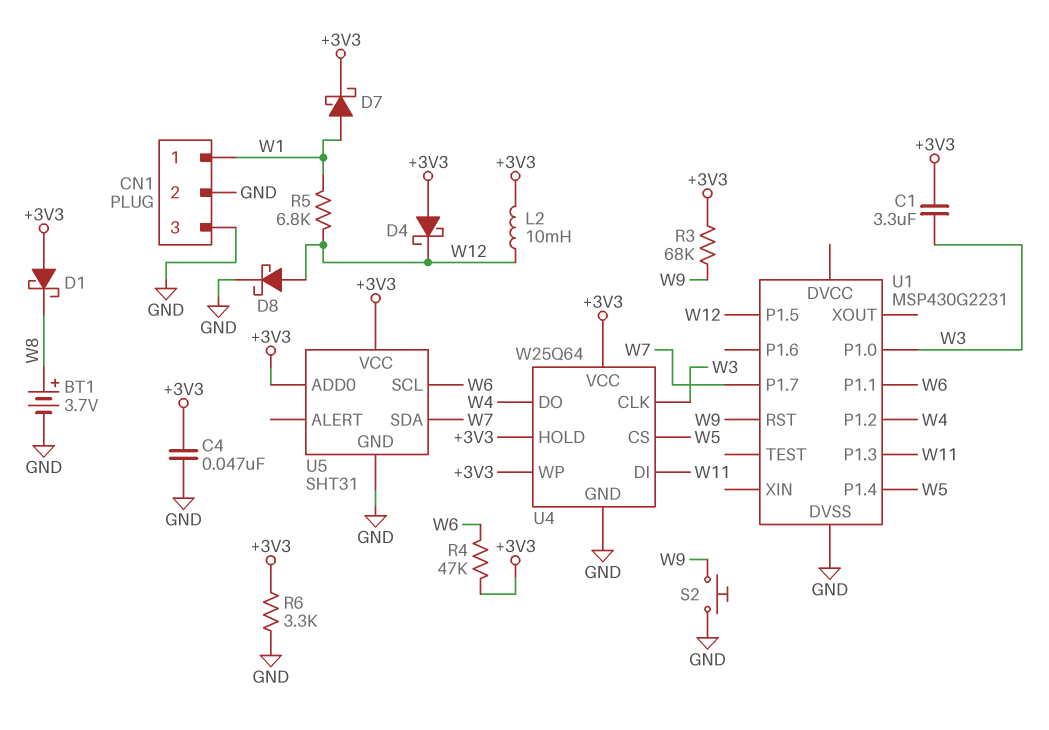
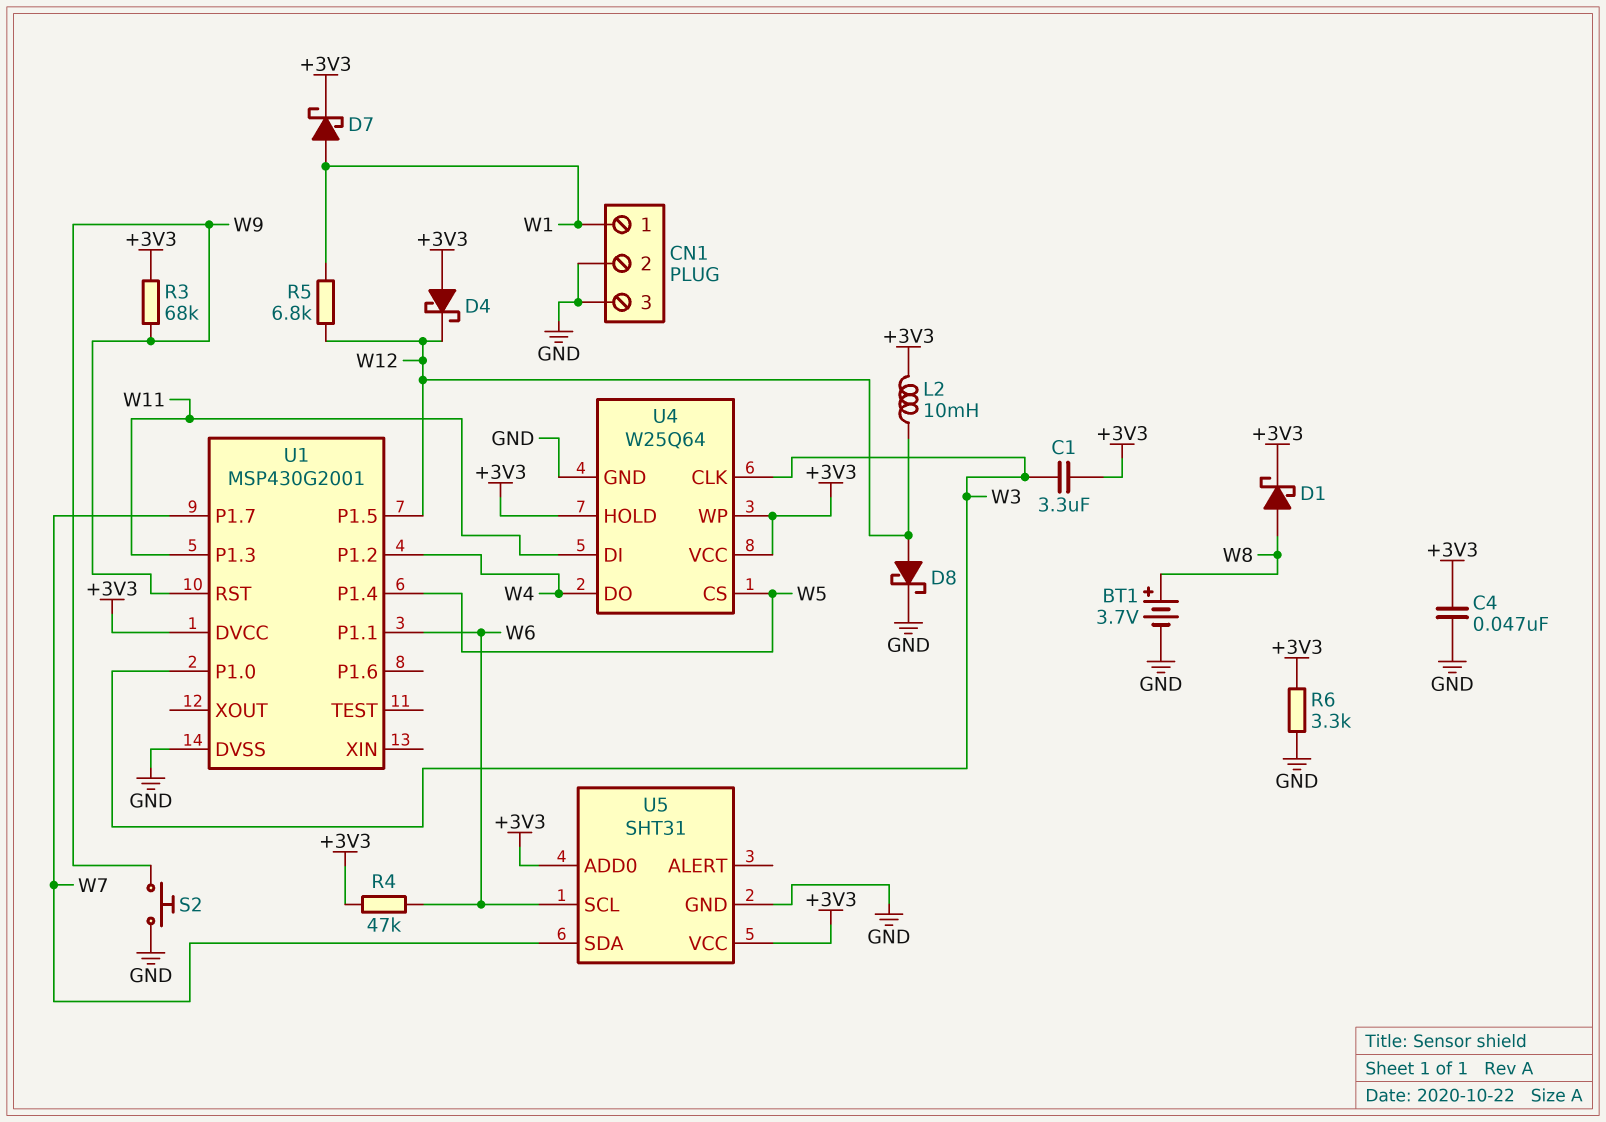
D1: schottky (A +3V3, K W8) -> schottky (A W8, K +3V3)
U1: MSP430G2231 -> MSP430G2001
U1 pin DVCC: none -> +3V3

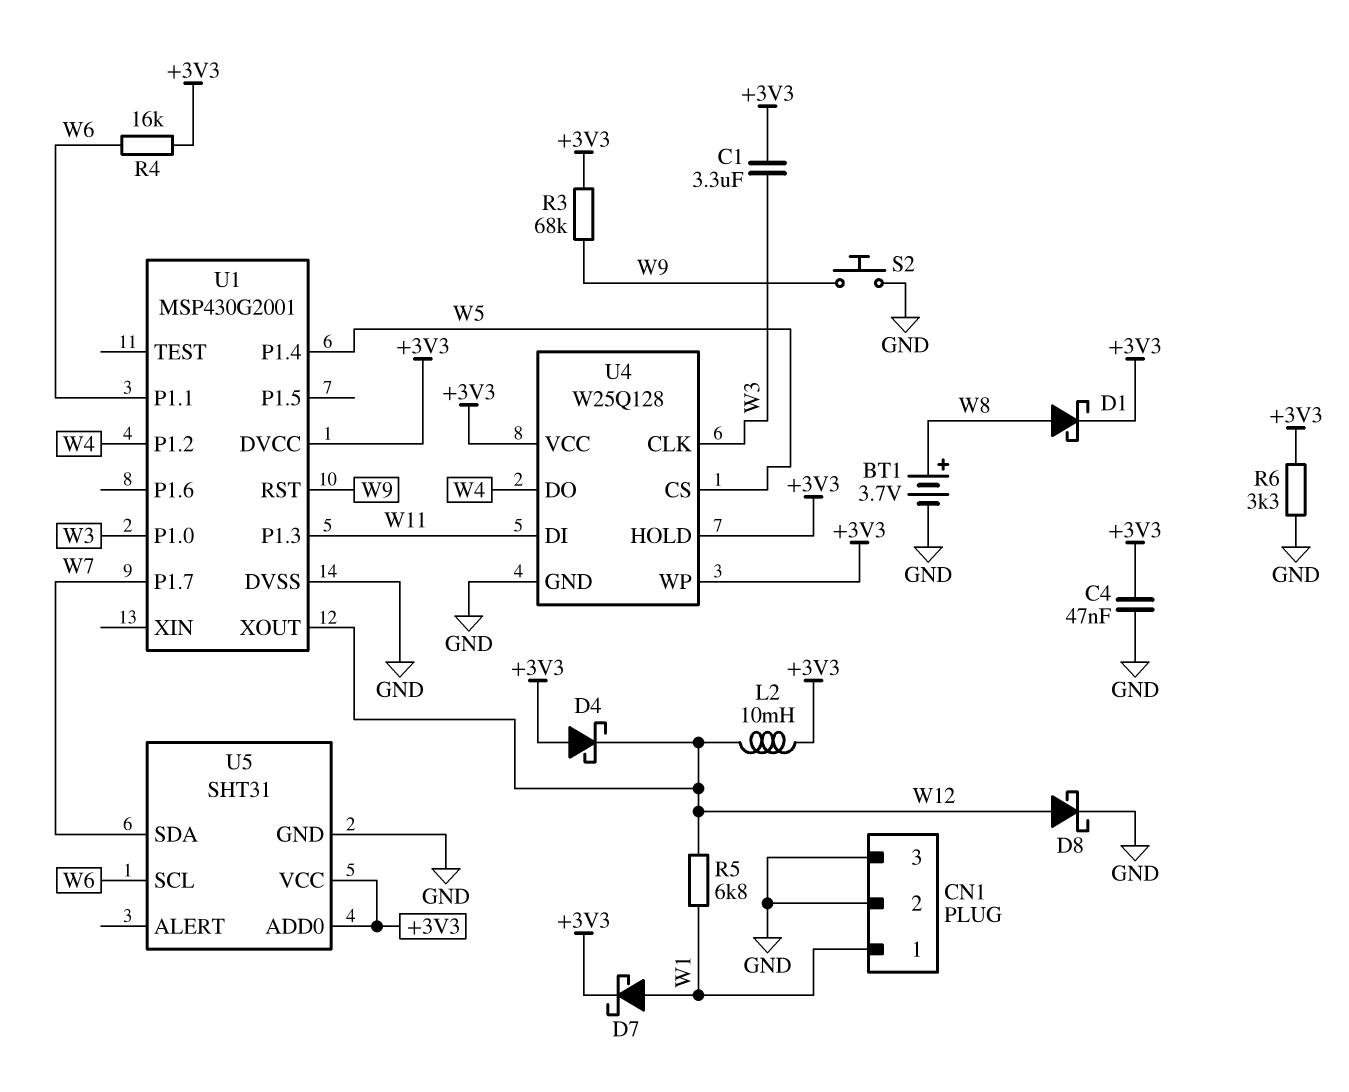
R4: 47k (+3V3, W6) -> 16k (+3V3, W6)
U1 pin P1.5: W12 -> none
U1 pin XOUT: none -> W12
U4: W25Q64 -> W25Q128

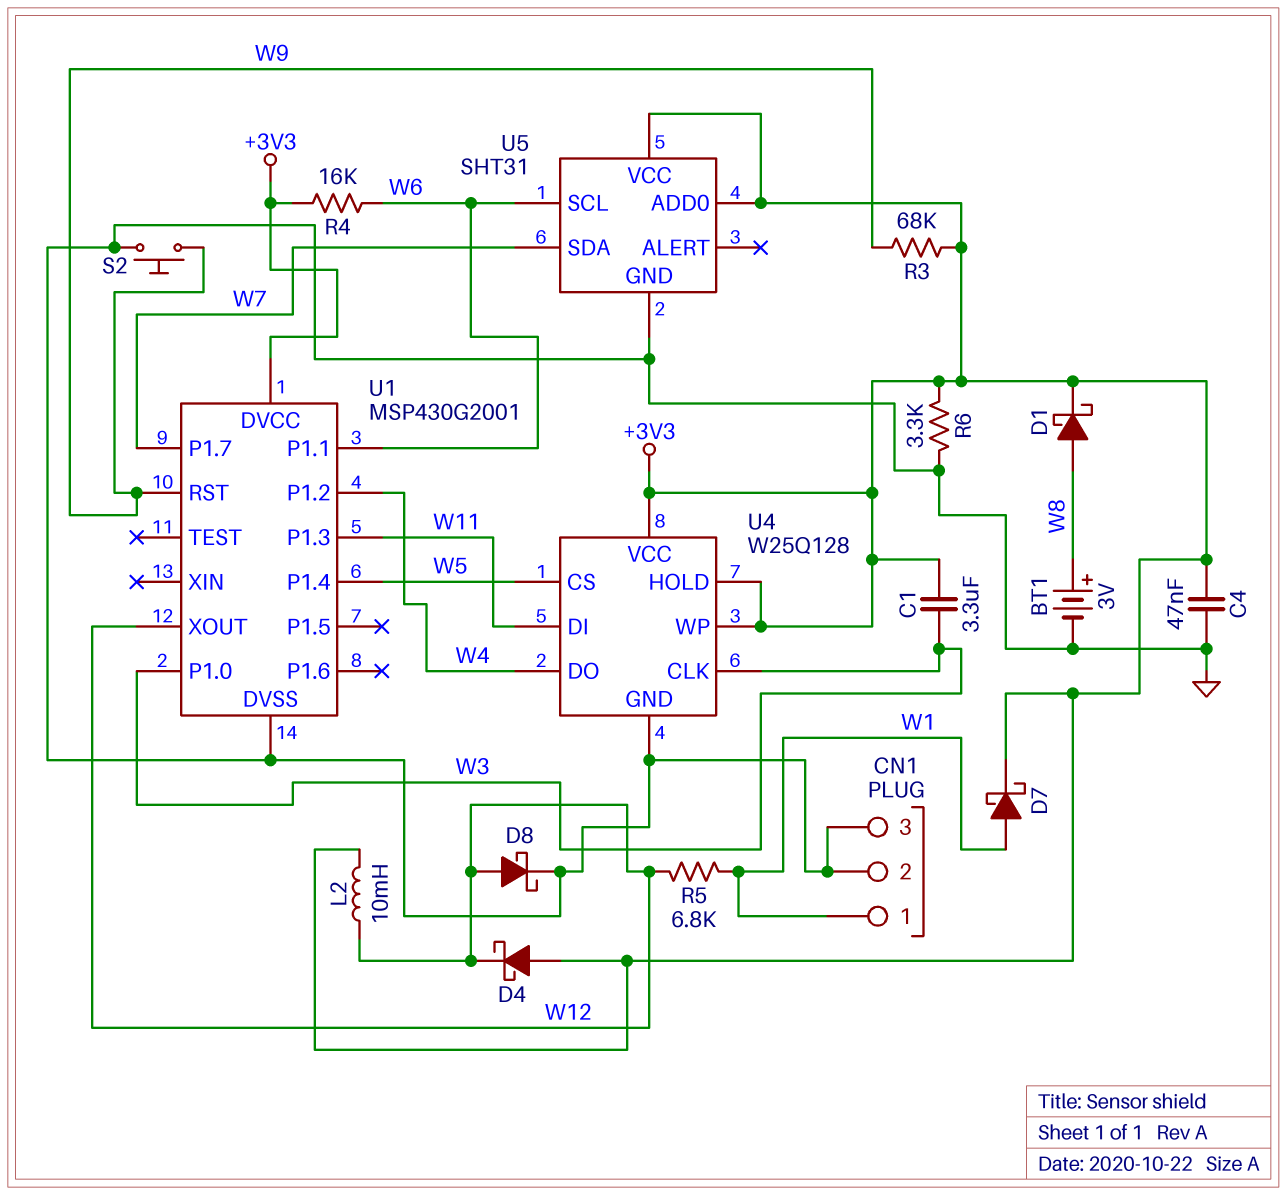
BT1: 3.7V (plus W8, minus GND) -> 3V (plus W8, minus GND)

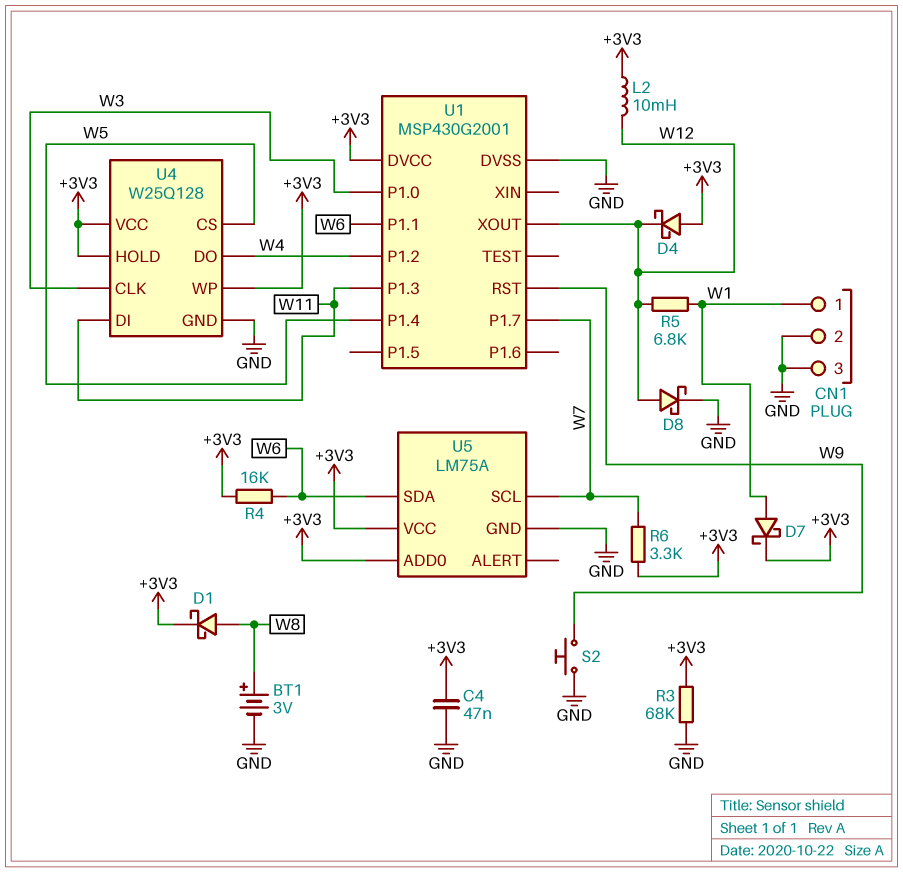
C1: 3.3uF (+3V3, W3) -> none
R3: 68k (+3V3, W9) -> 68k (+3V3, GND)
R6: 3.3k (+3V3, GND) -> 3.3k (+3V3, W7)
U5: SHT31 -> LM75A
U5 pin SCL: W6 -> W7
U5 pin SDA: W7 -> W6

